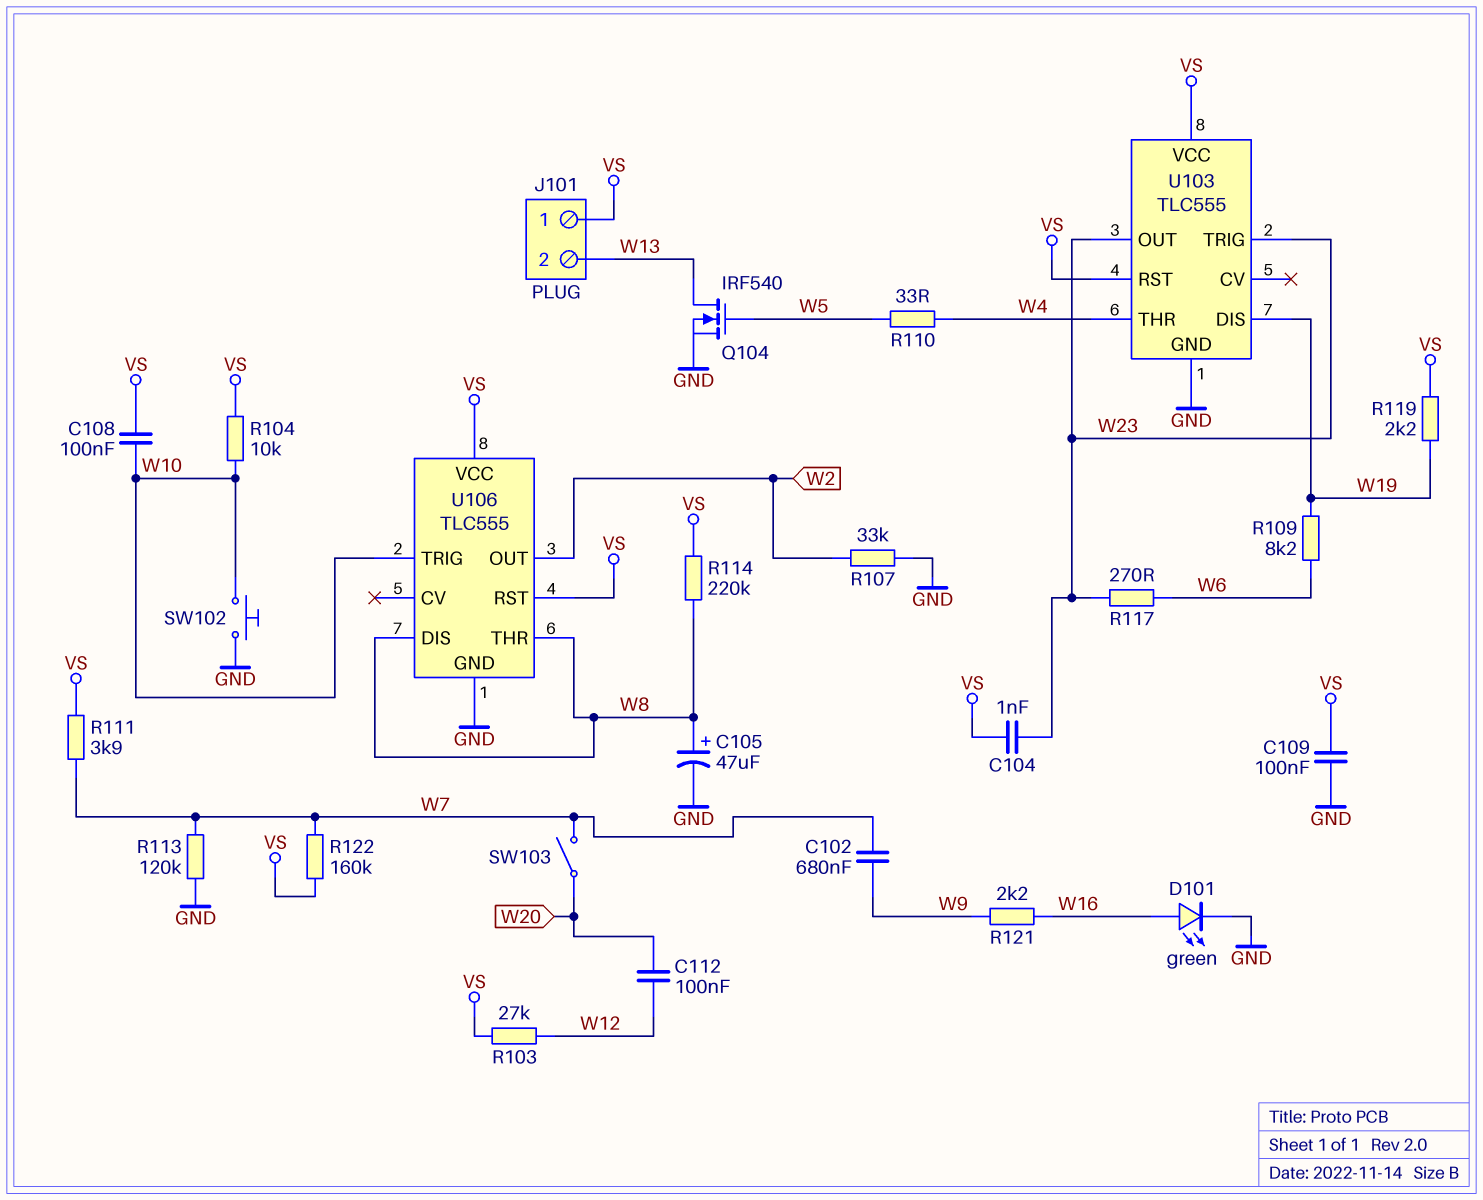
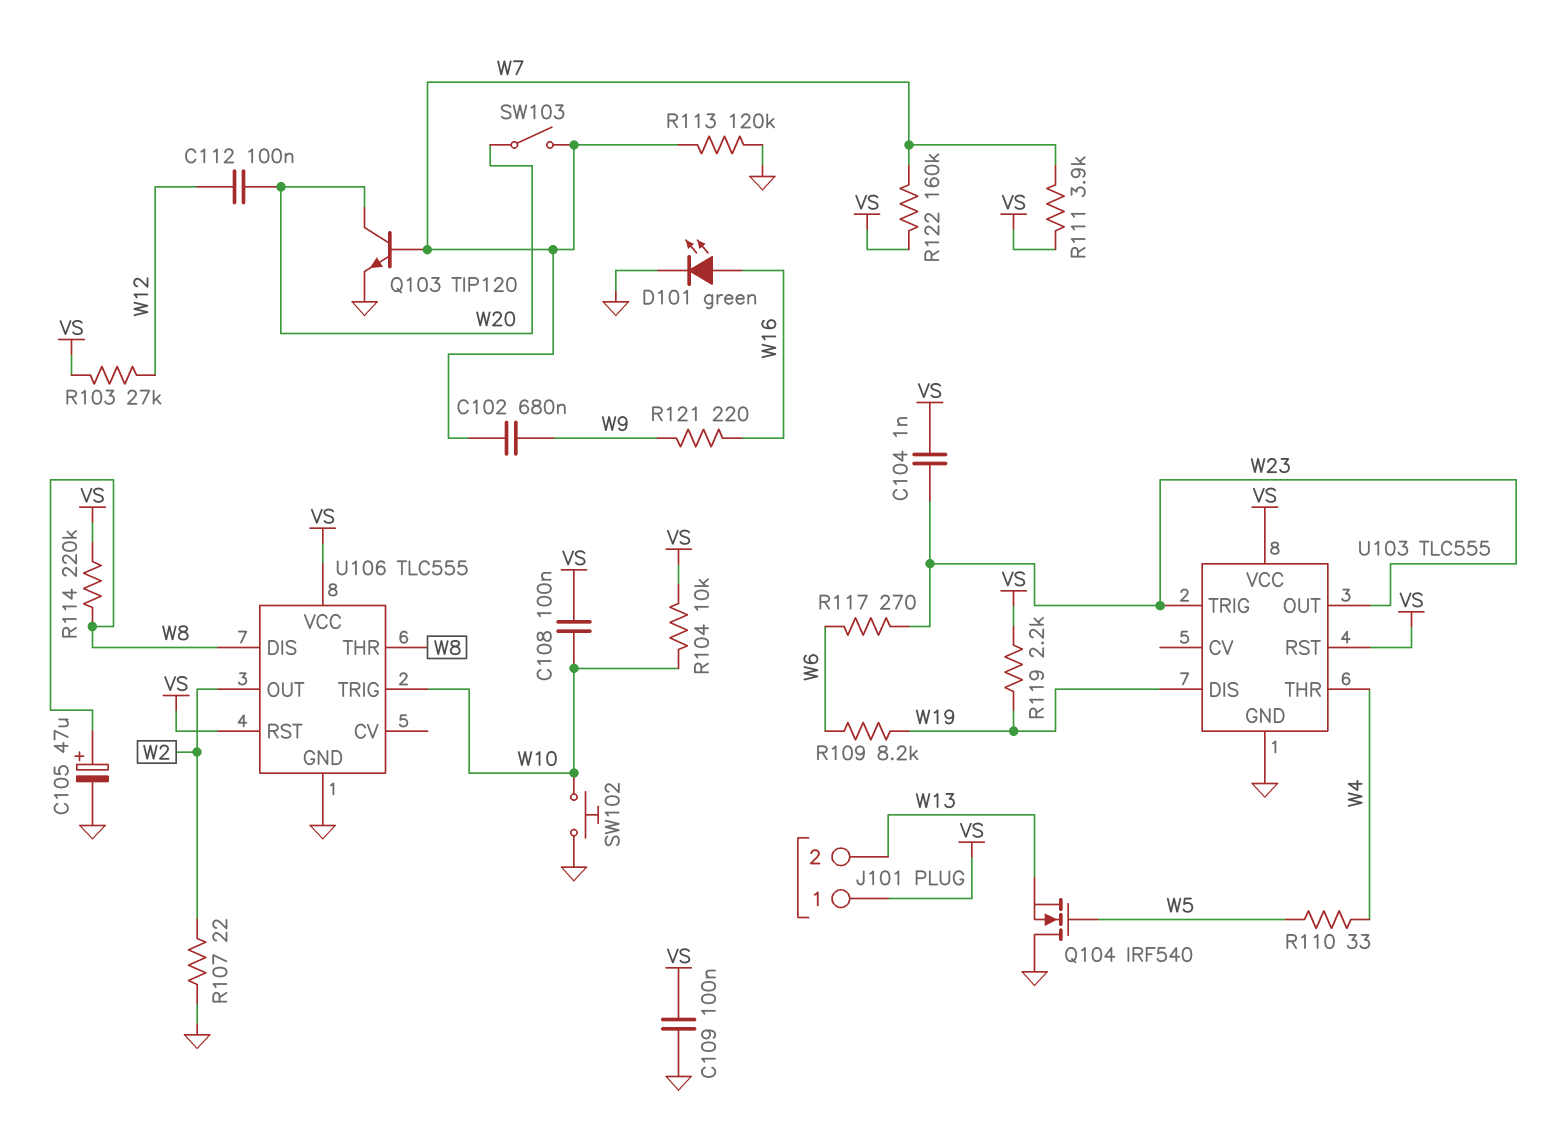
Q103: none -> NPN TIP120 (B W7, C W20, E GND)
Q104: NMOS IRF540 (G W5, D W13, S GND) -> NMOS IRF540 (G W5, D GND, S W13)
R107: 33k (GND, W2) -> 22 (GND, W2)
R121: 2.2k (W9, W16) -> 220 (W9, W16)

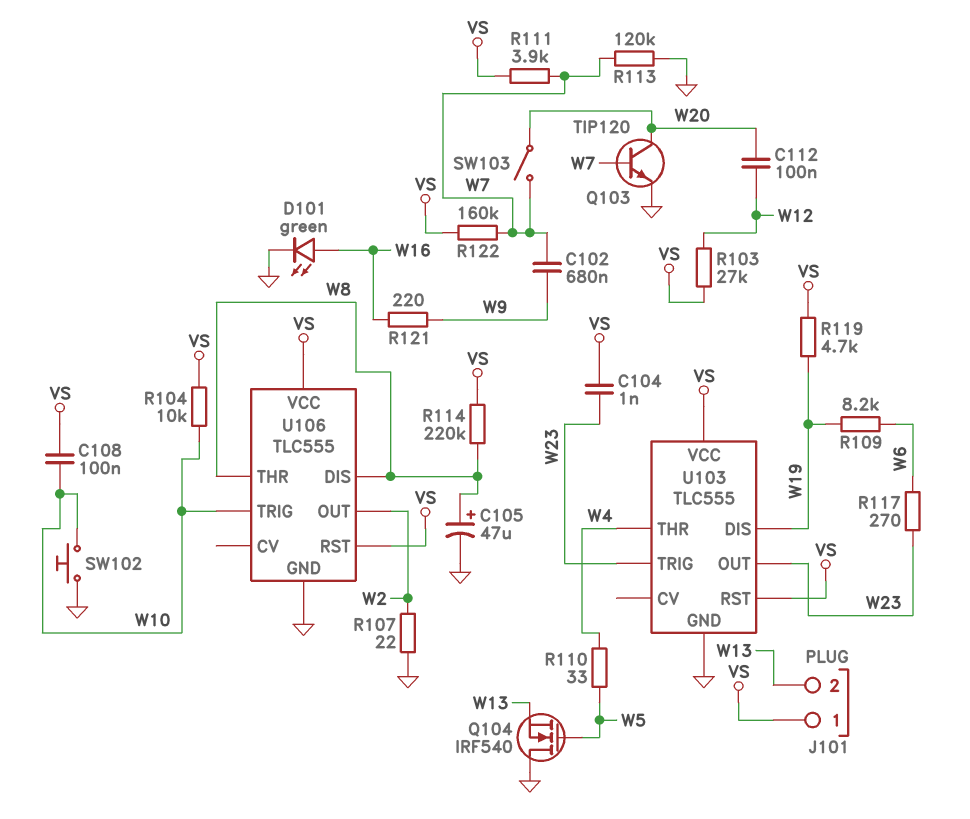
C109: 100nF (GND, VS) -> none
R119: 2.2k (VS, W19) -> 4.7k (VS, W19)

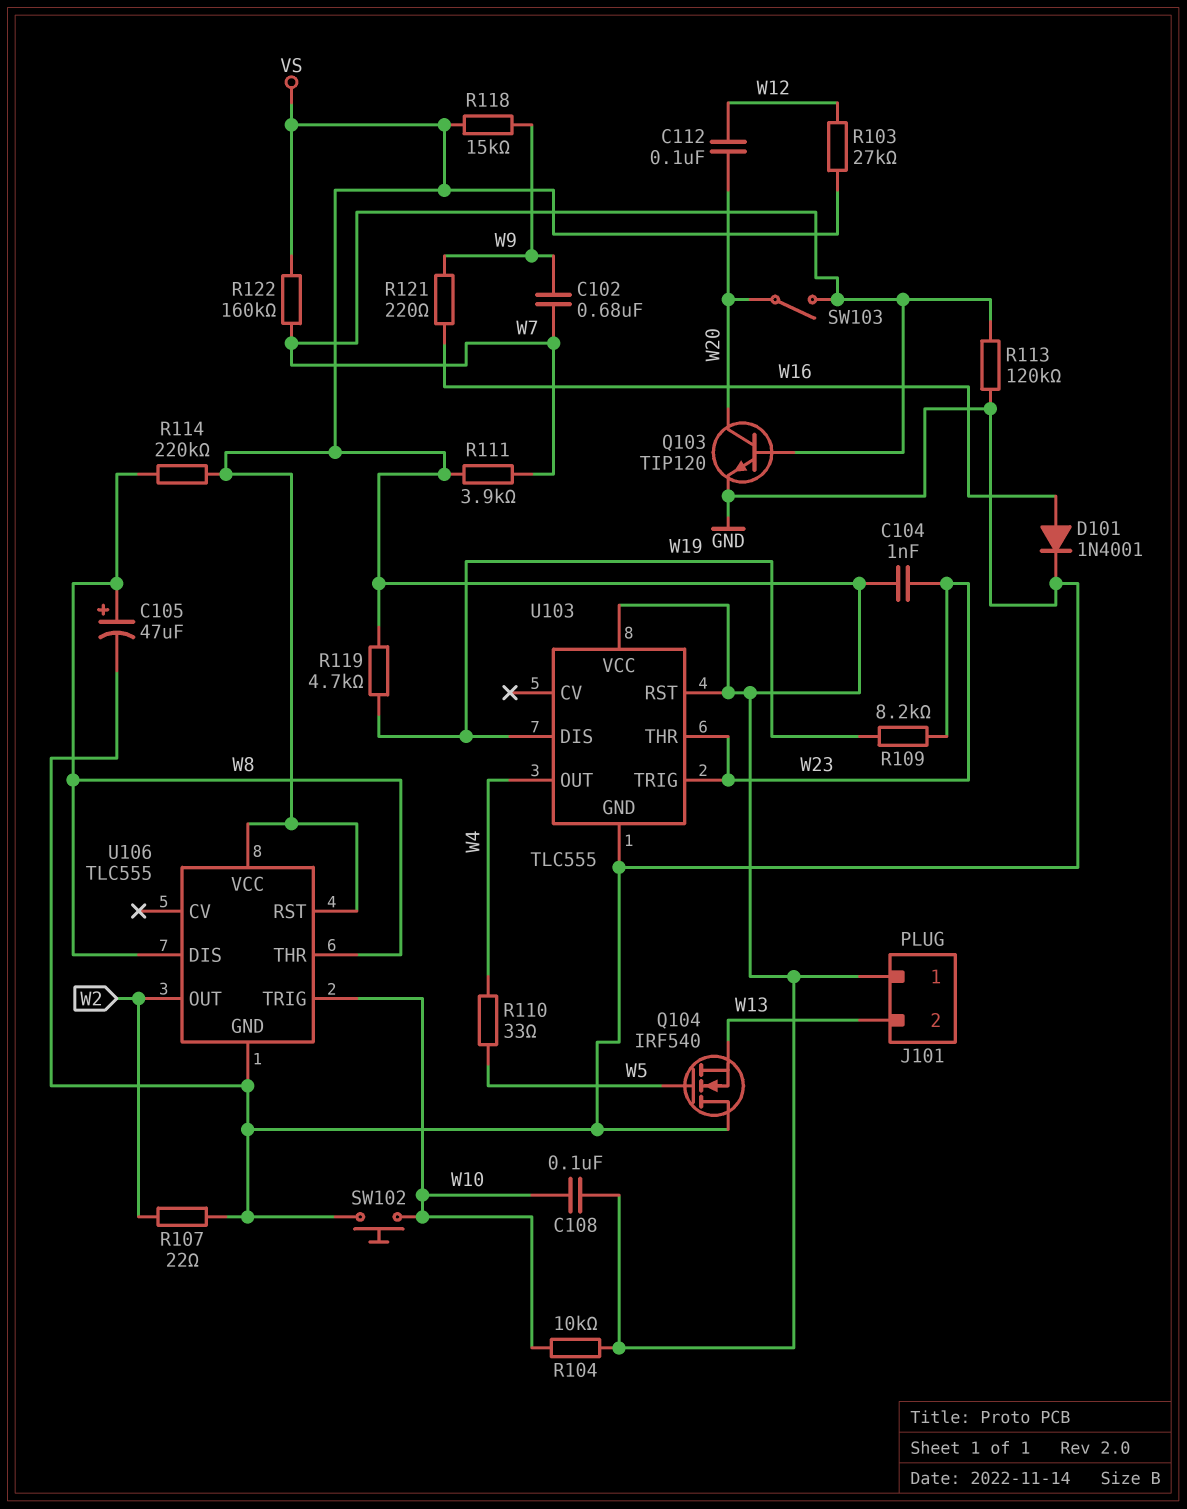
D101: LED green (A W16, K GND) -> diode 1N4001 (A W16, K GND)
R109: 8.2k (W6, W19) -> 8.2k (W19, W23)
R117: 270 (W6, W23) -> none
R118: none -> 15k (VS, W9)
U103 pin OUT: W23 -> W4
U103 pin THR: W4 -> W23

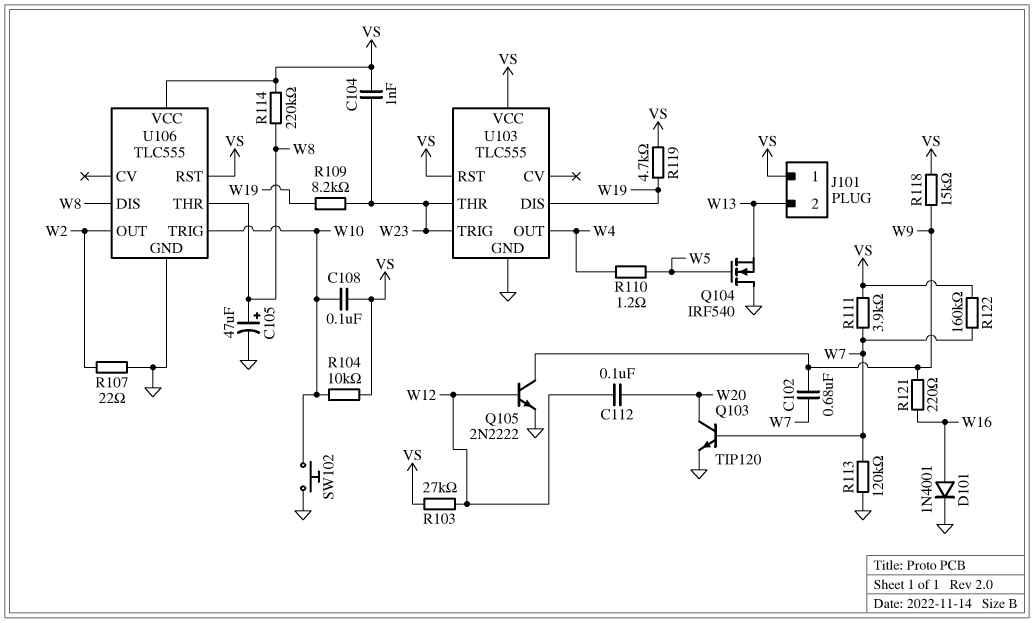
Q105: none -> NPN 2N2222 (B W12, C W9, E GND)
R110: 33 (W4, W5) -> 1.2 (W4, W5)
SW103: switch (W7, W20) -> none

